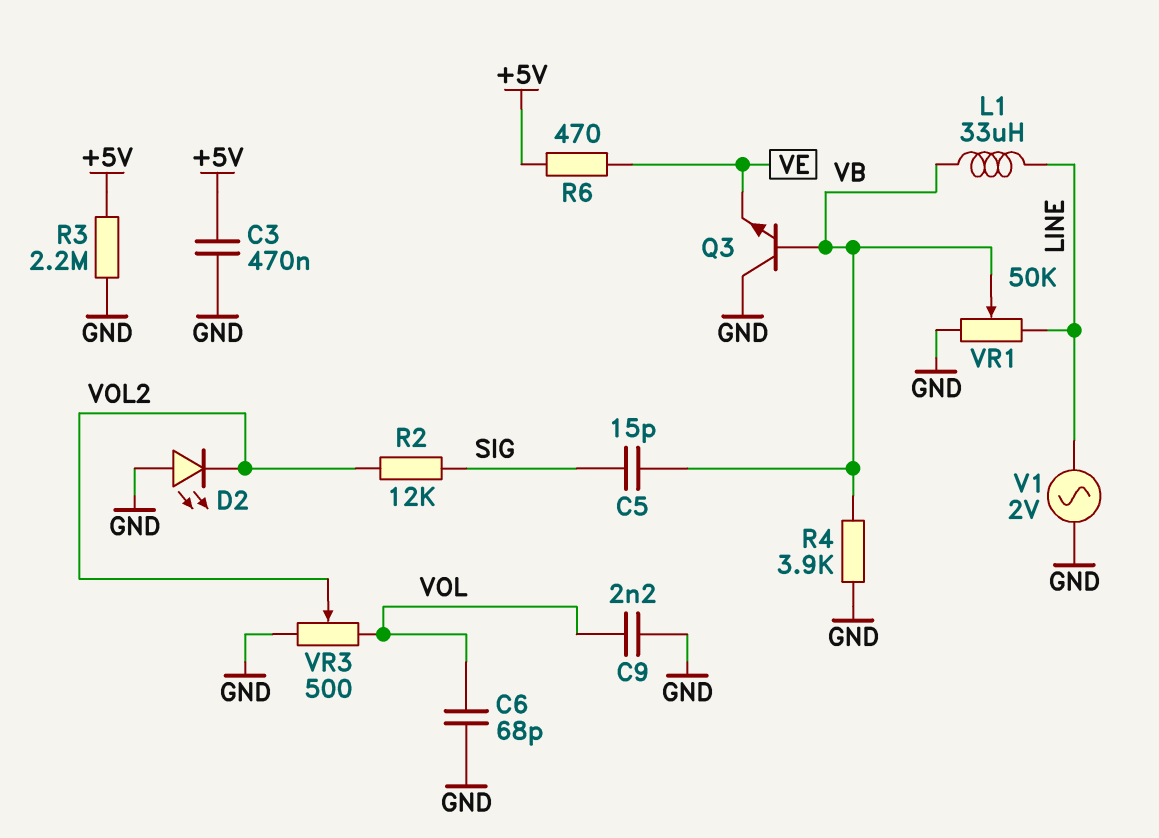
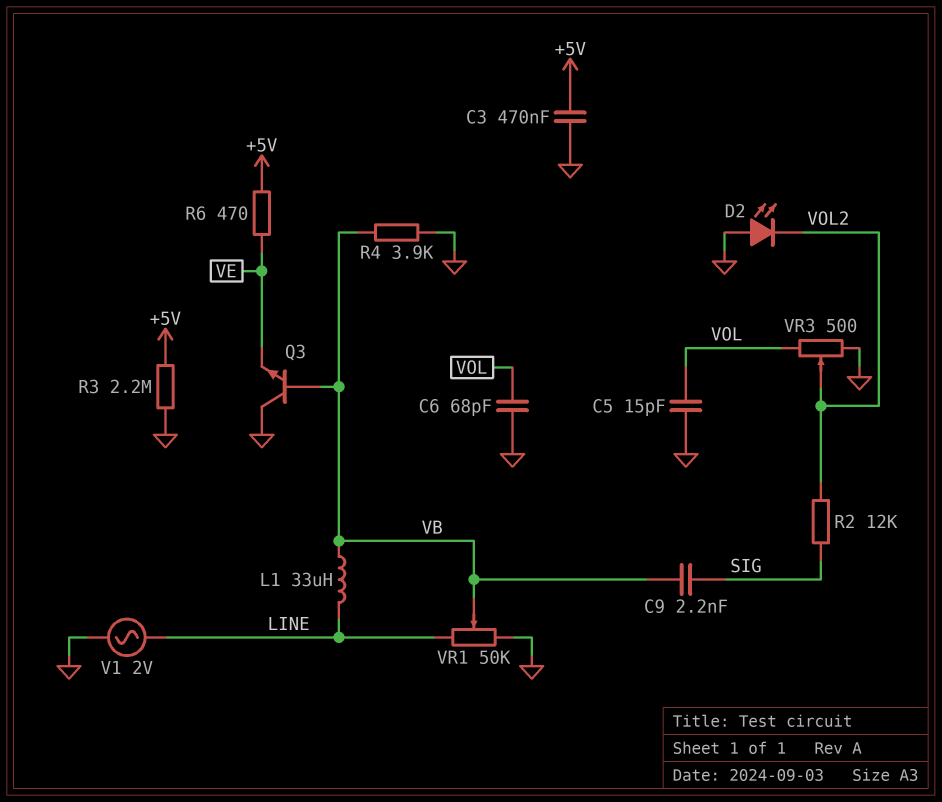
C5: 15pF (SIG, VB) -> 15pF (GND, VOL)
C9: 2.2nF (GND, VOL) -> 2.2nF (SIG, VB)

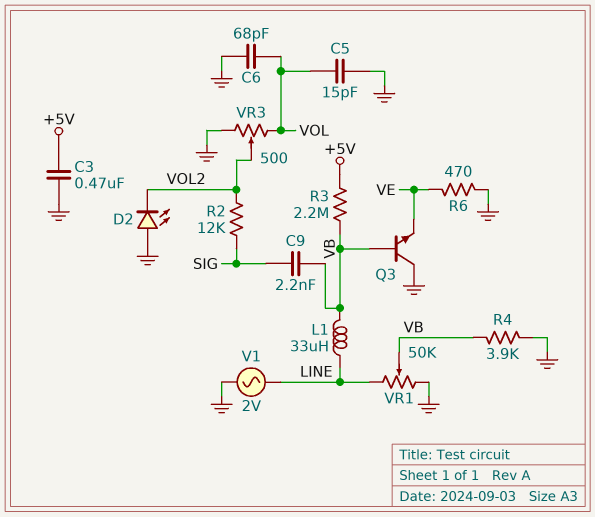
R3: 2.2M (+5V, GND) -> 2.2M (+5V, VB)
R6: 470 (+5V, VE) -> 470 (GND, VE)

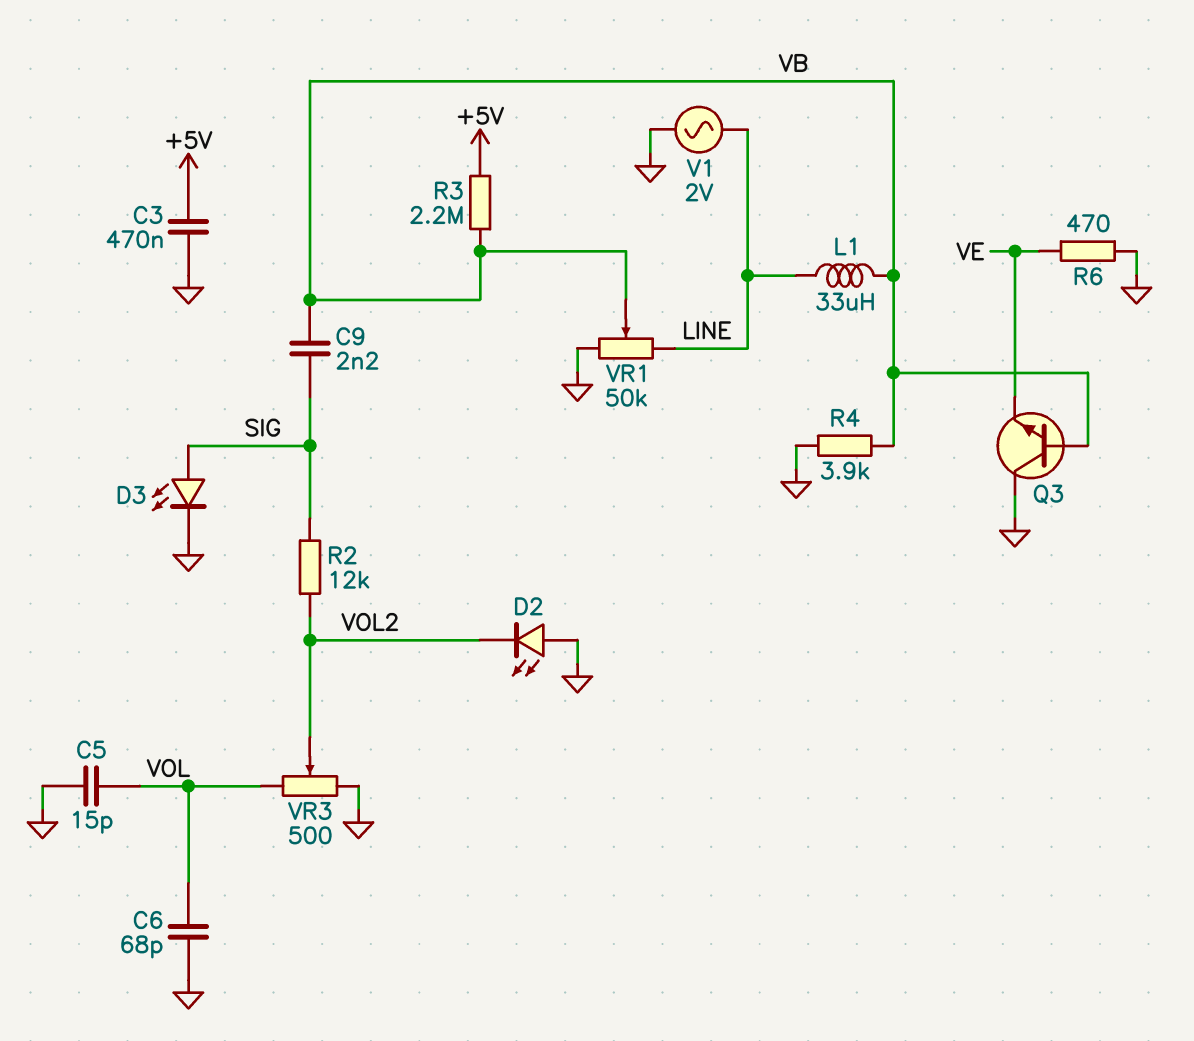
D3: none -> LED (A SIG, K GND)

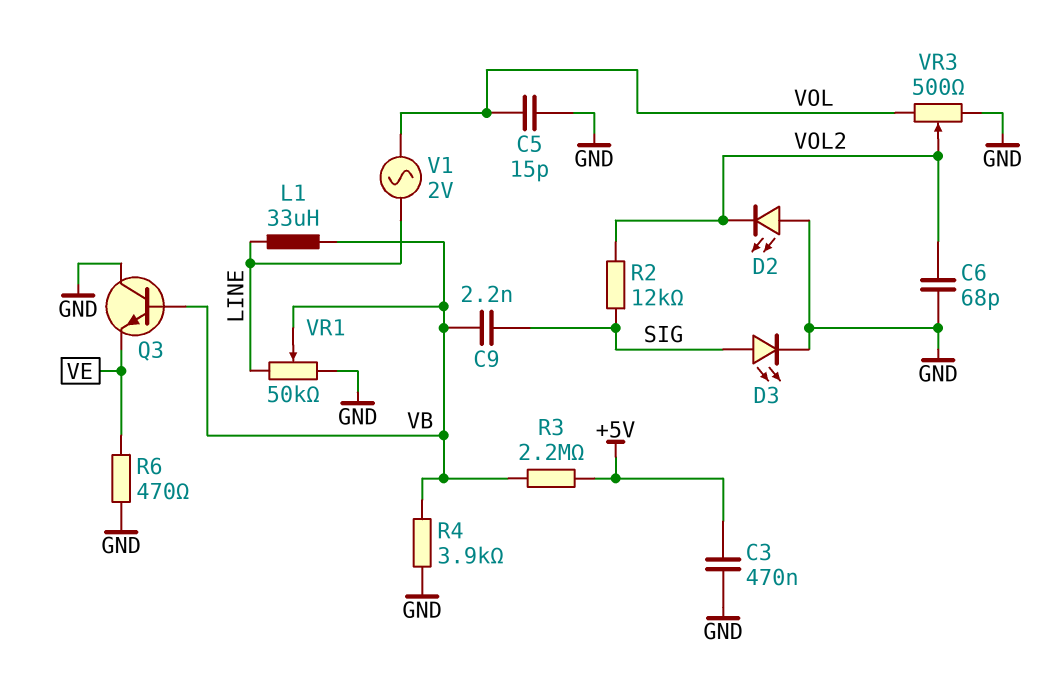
C6: 68pF (GND, VOL) -> 68pF (GND, VOL2)
V1: AC 2V (GND, LINE) -> AC 2V (LINE, VOL)

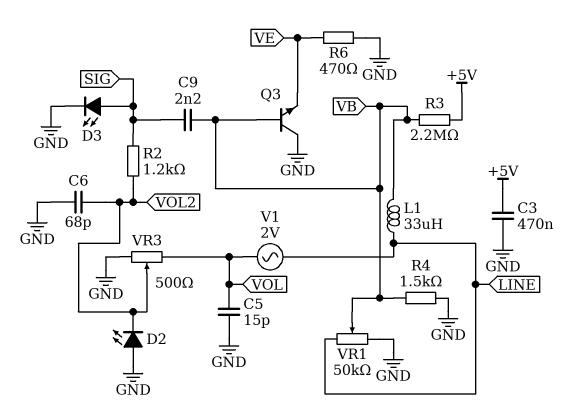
R2: 12k (SIG, VOL2) -> 1.2k (SIG, VOL2)
R4: 3.9k (GND, VB) -> 1.5k (GND, VB)

